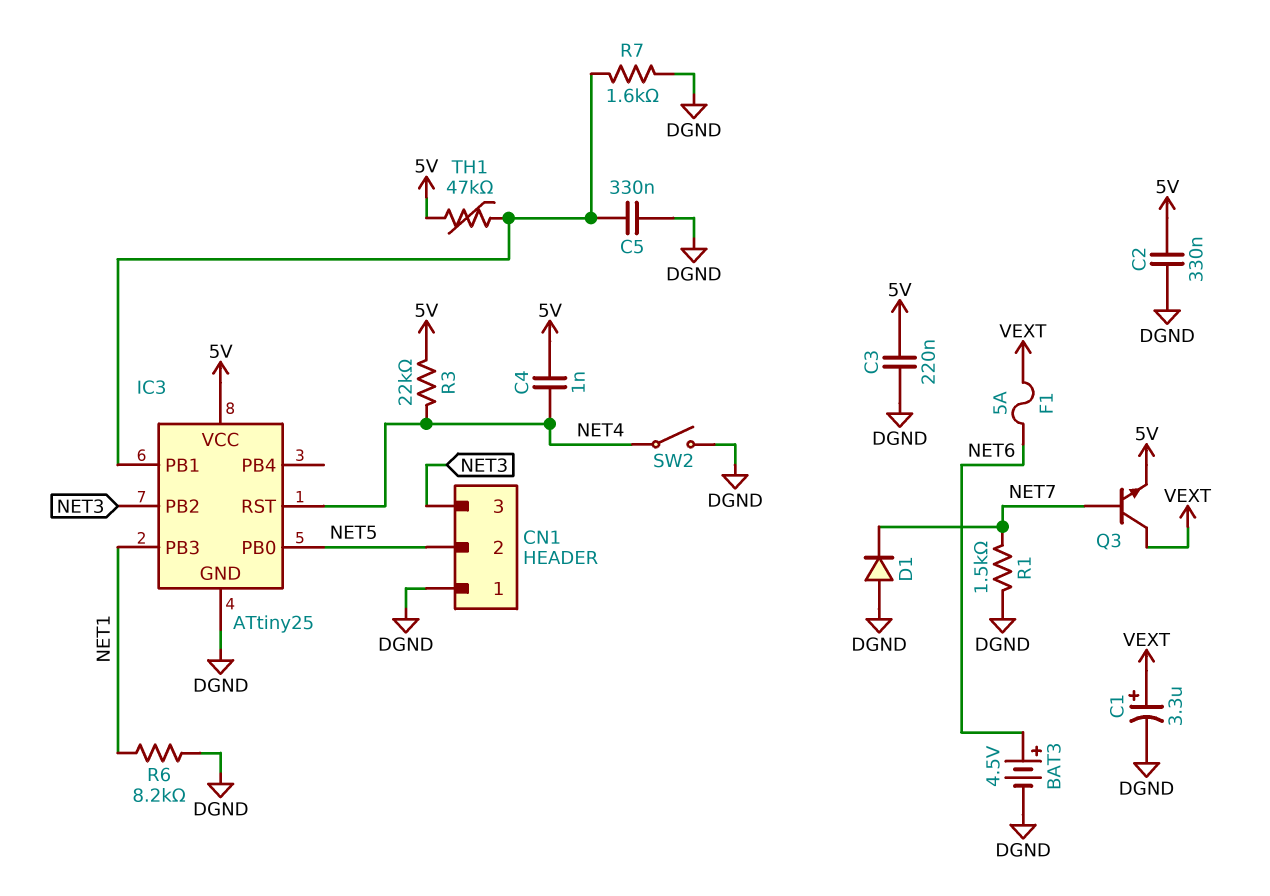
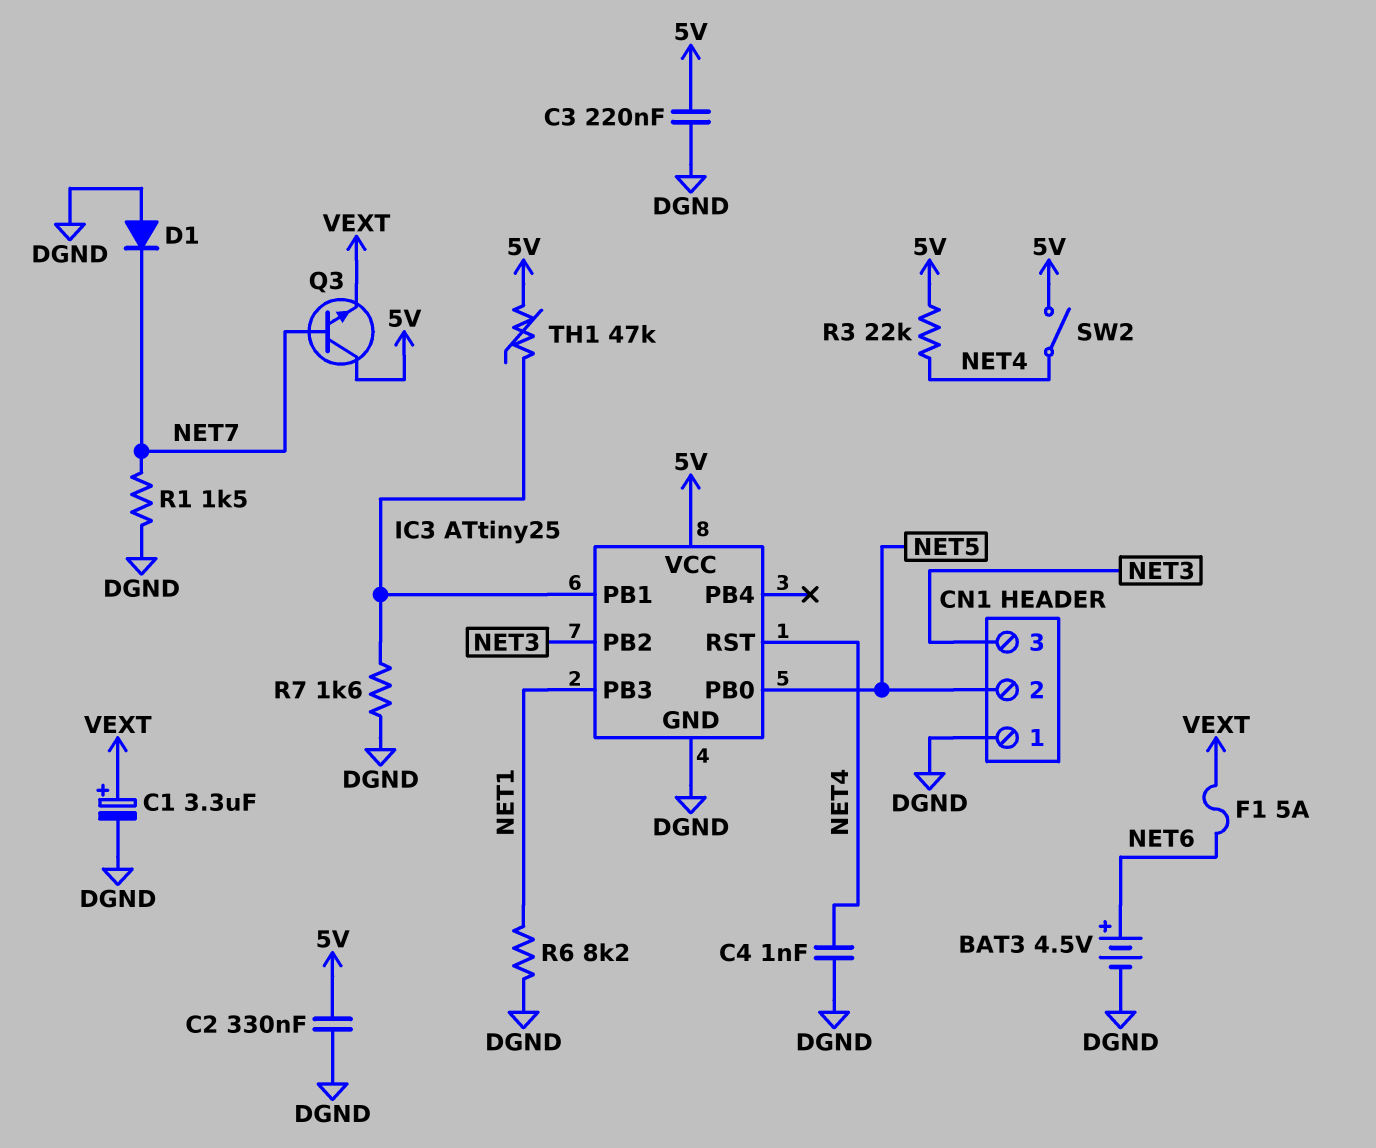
C4: 1nF (5V, NET4) -> 1nF (DGND, NET4)
C5: 330nF (DGND, IC3/PB1) -> none
Q3: NPN (B NET7, C VEXT, E 5V) -> NPN (B NET7, C 5V, E VEXT)
SW2: switch (DGND, NET4) -> switch (5V, NET4)

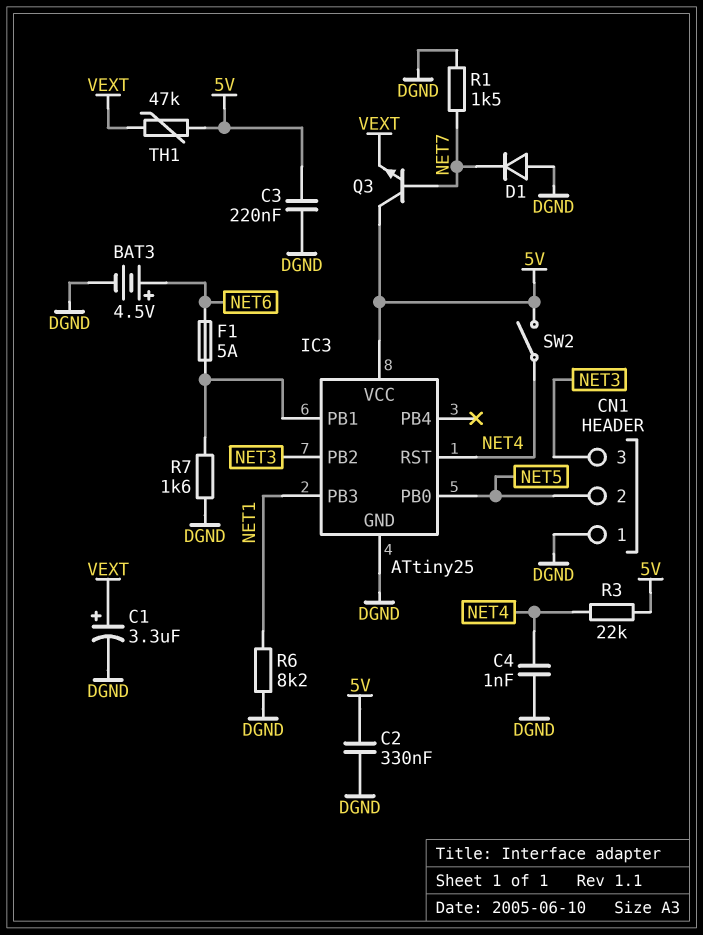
F1: 5A (NET6, VEXT) -> 5A (IC3/PB1, NET6)
TH1: 47k (5V, IC3/PB1) -> 47k (5V, VEXT)

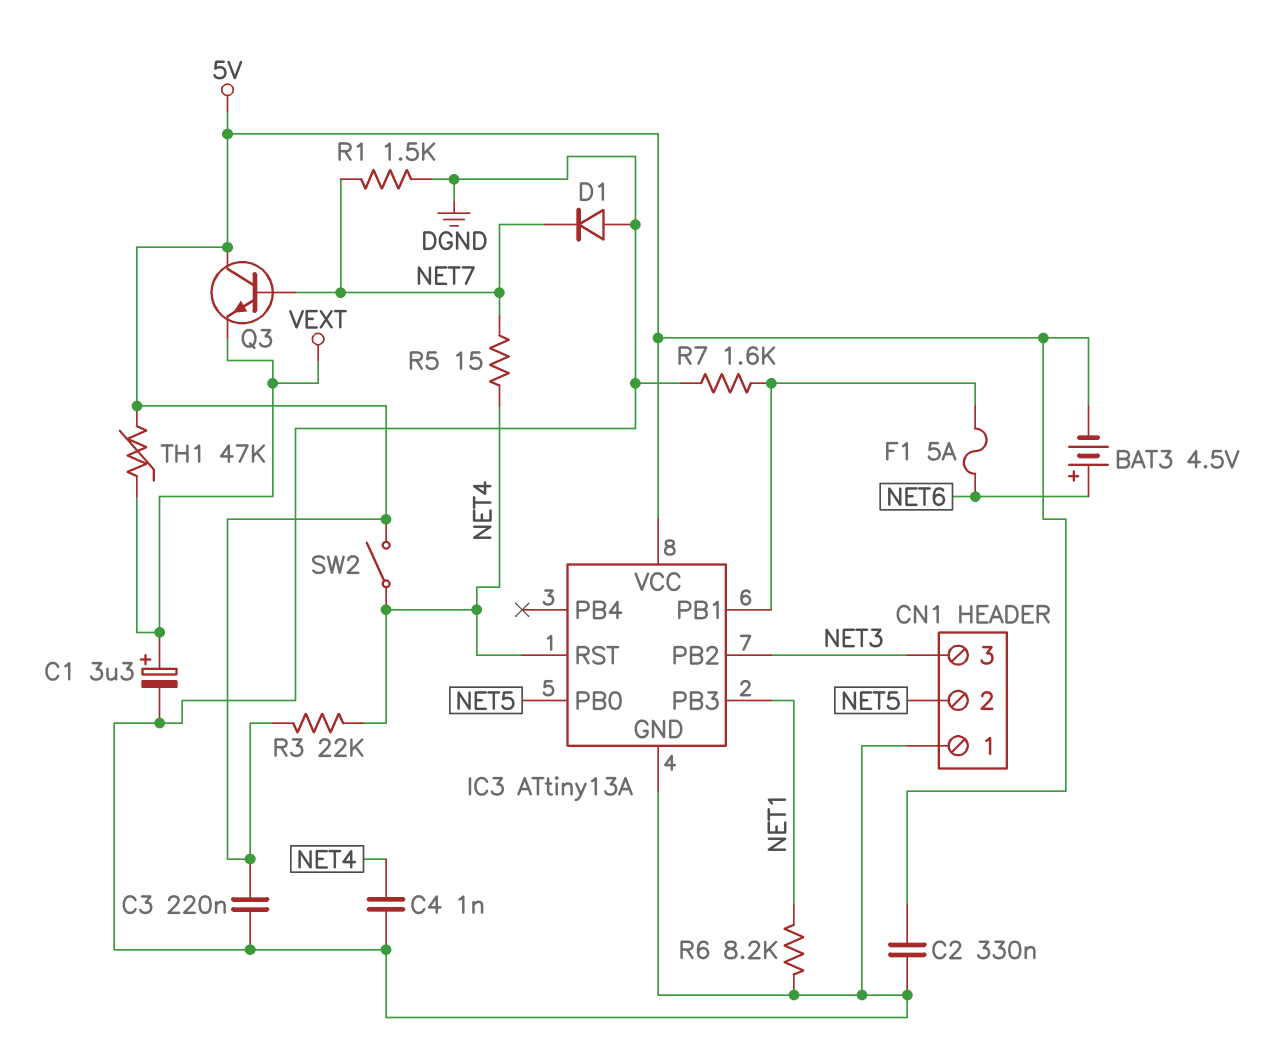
BAT3: 4.5V (plus NET6, minus DGND) -> 4.5V (plus NET6, minus 5V)
IC3: ATtiny25 -> ATtiny13A
R5: none -> 15 (NET4, NET7)

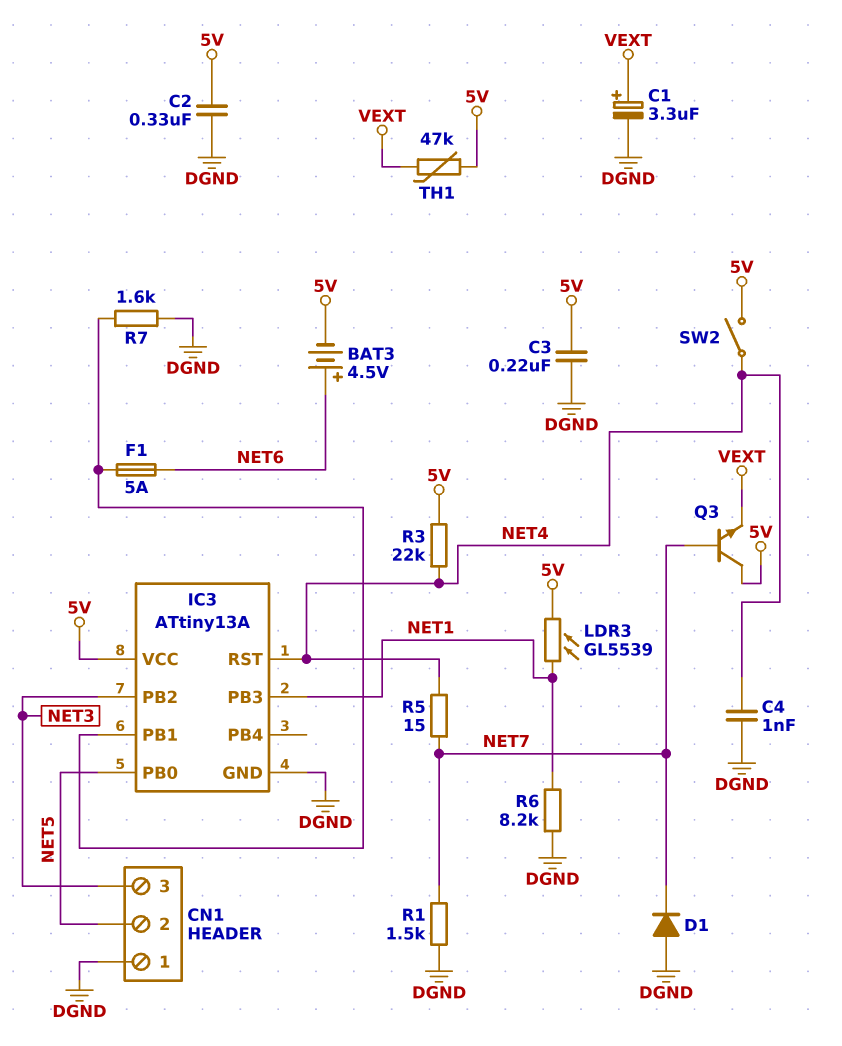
LDR3: none -> GL5539 (5V, NET1)

